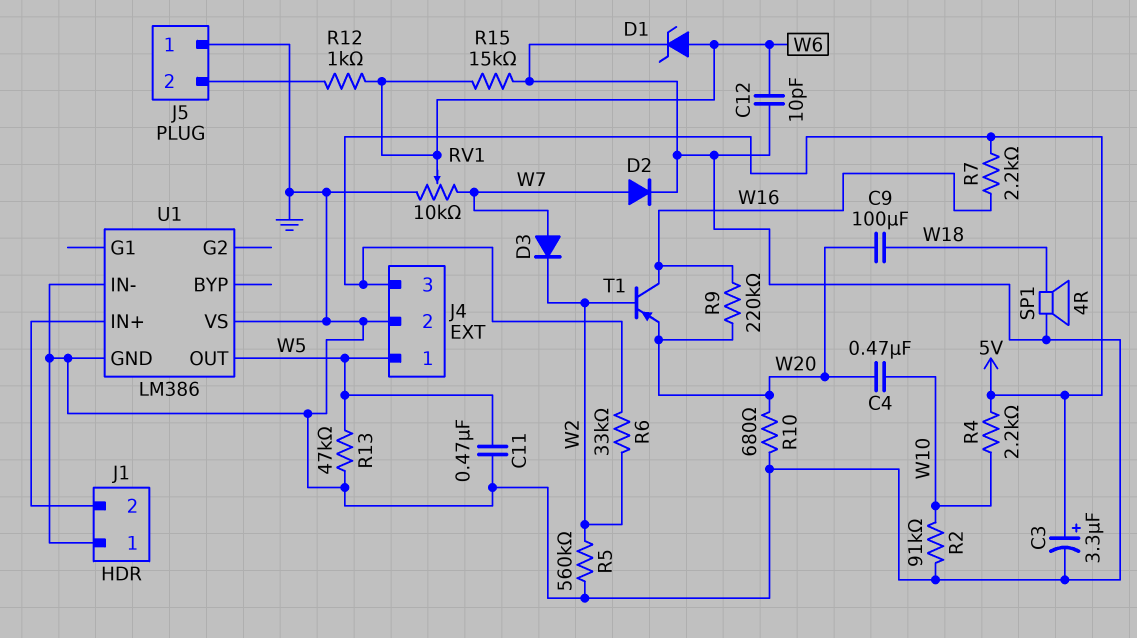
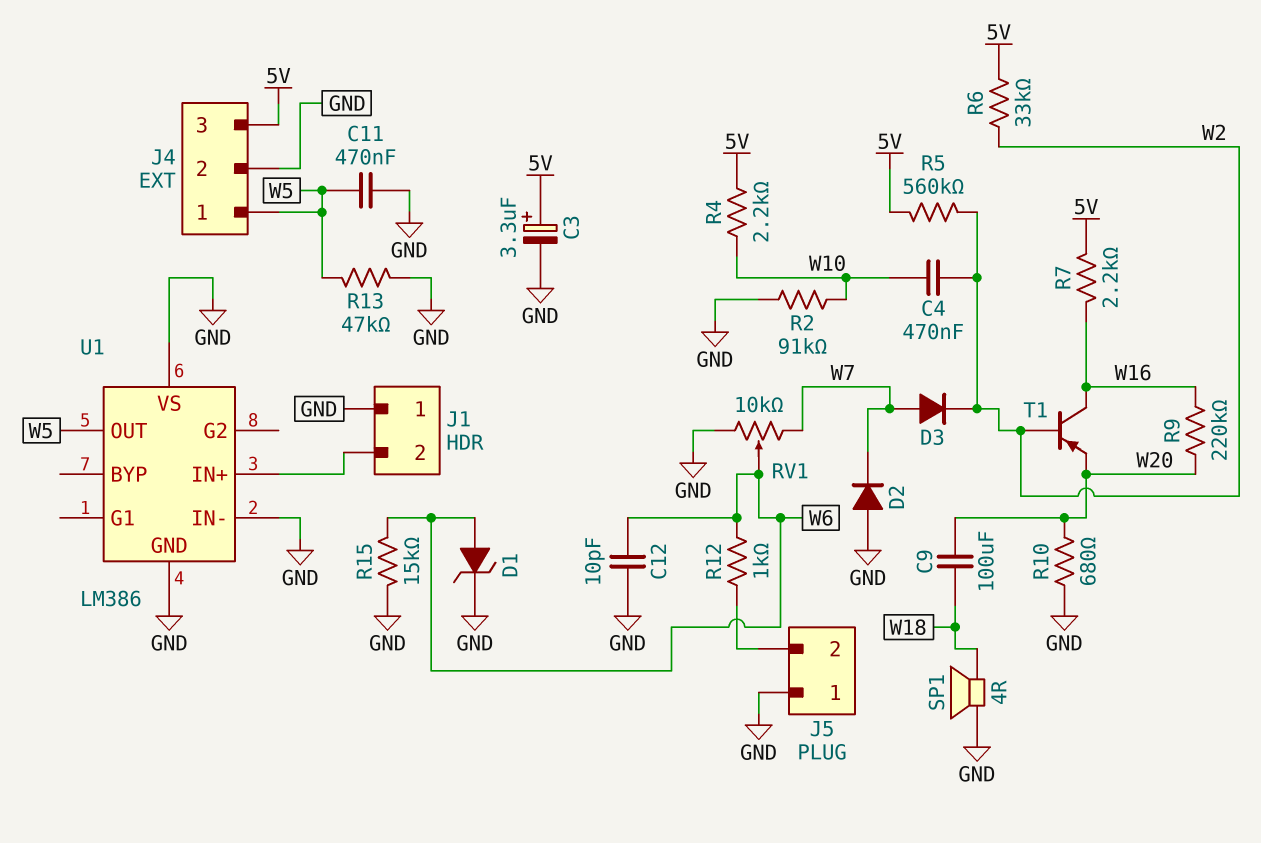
C4: 470nF (W10, W20) -> 470nF (W2, W10)
D2: diode (A W7, K GND) -> diode (A GND, K W7)
R5: 560k (GND, W2) -> 560k (5V, W2)

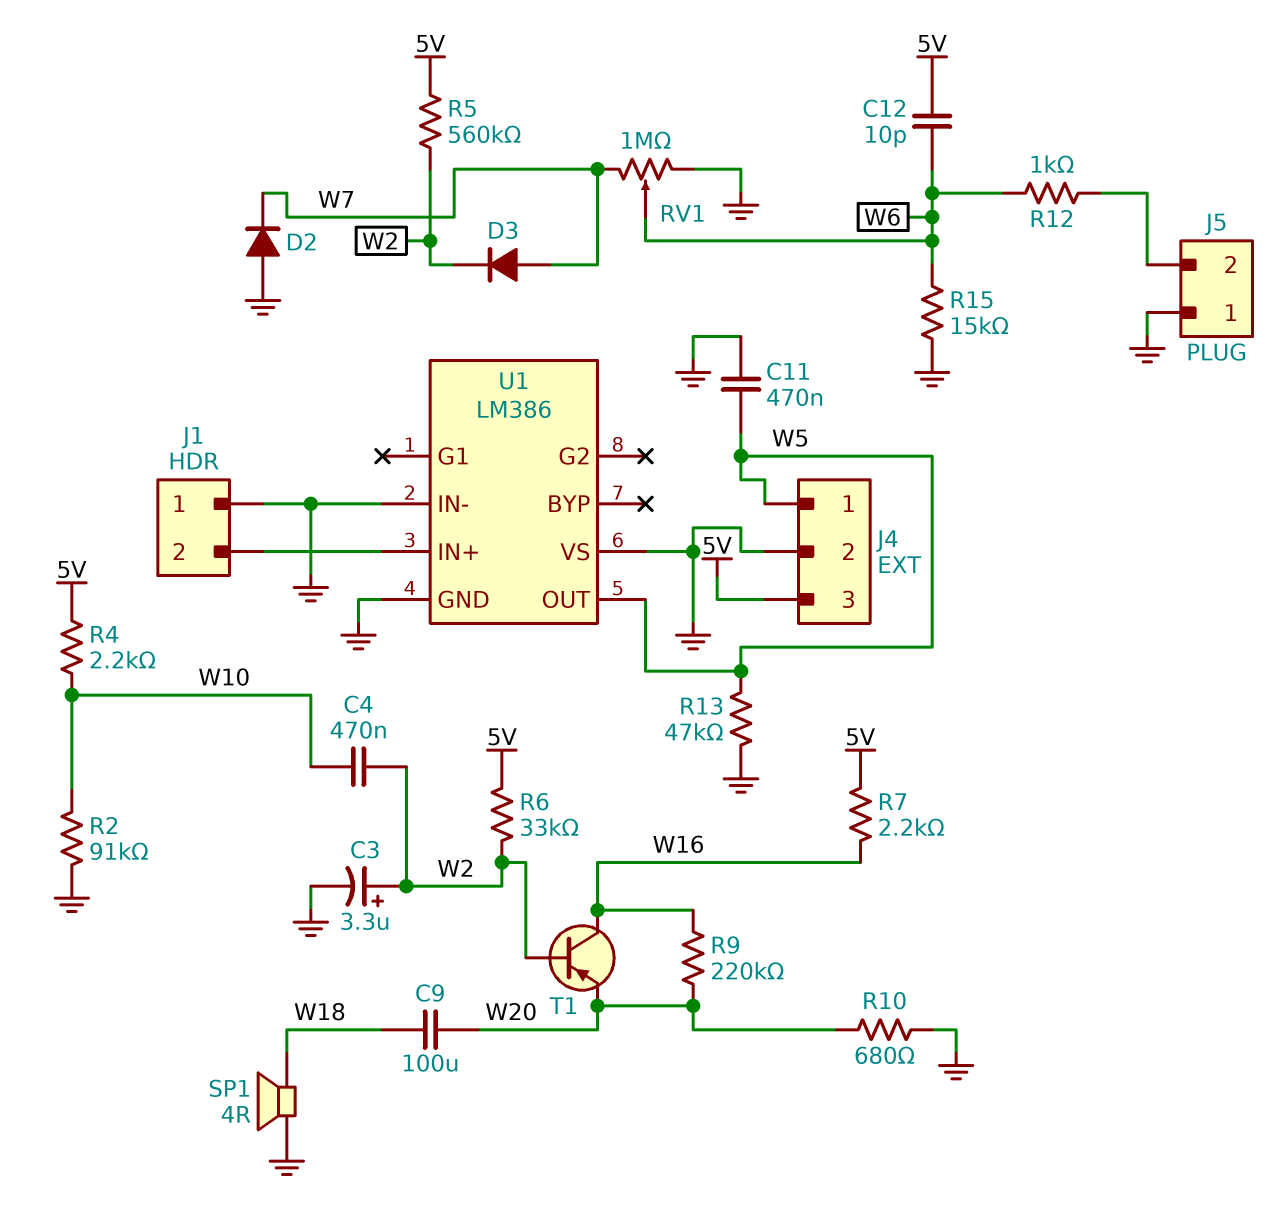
C3: 3.3uF (plus 5V, minus GND) -> 3.3uF (plus W2, minus GND)
C12: 10pF (GND, W6) -> 10pF (5V, W6)
D1: zener (A W6, K GND) -> none
RV1: 10k (GND, W7, wiper W6) -> 1M (GND, W7, wiper W6)

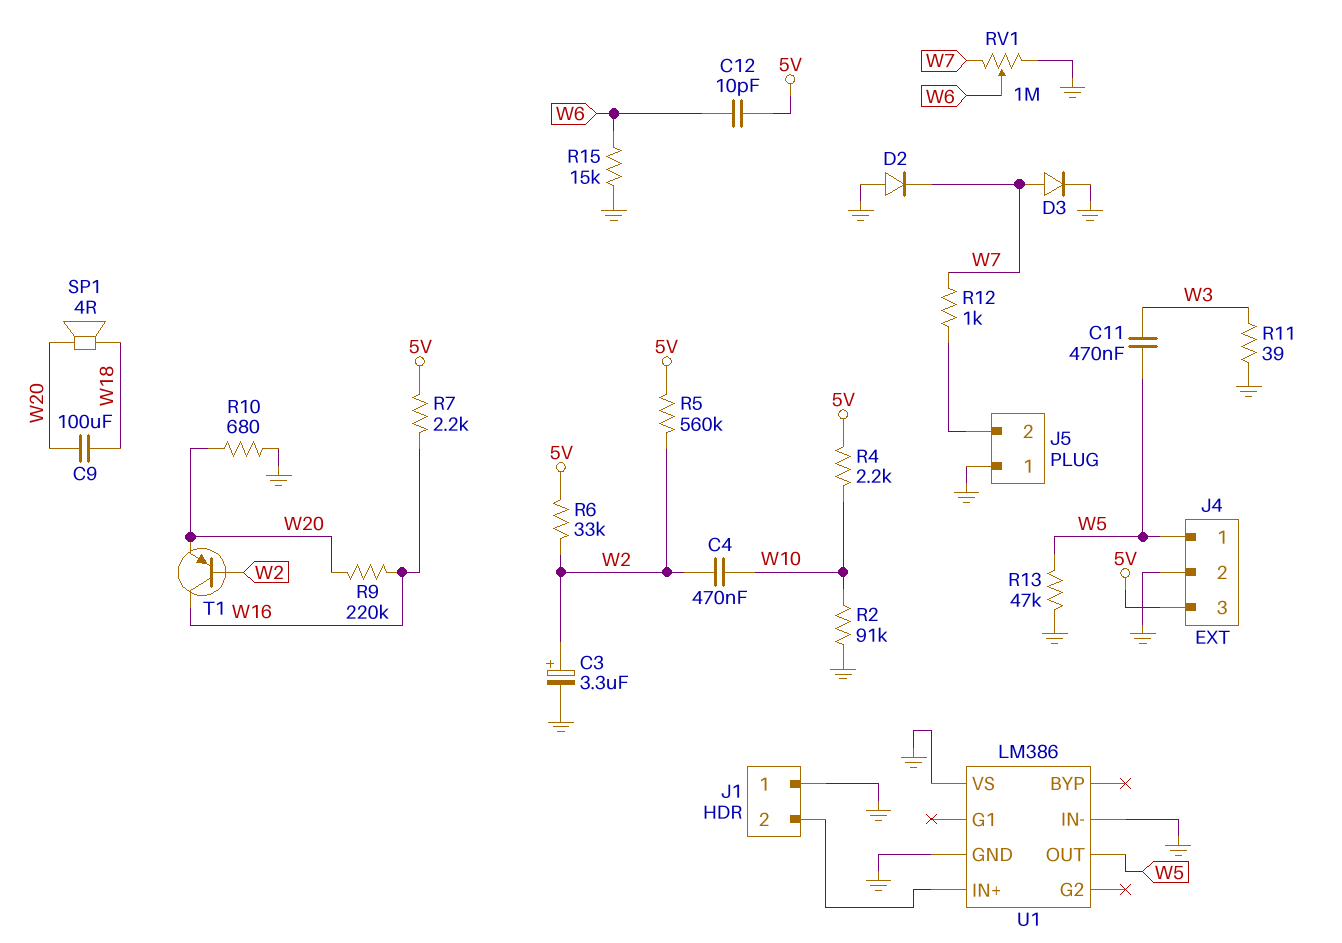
C11: 470nF (GND, W5) -> 470nF (W3, W5)
D3: diode (A W7, K W2) -> diode (A W7, K GND)
R11: none -> 39 (GND, W3)
R12: 1k (J5/2, W6) -> 1k (J5/2, W7)
SP1: speaker 4R (GND, W18) -> speaker 4R (W18, W20)

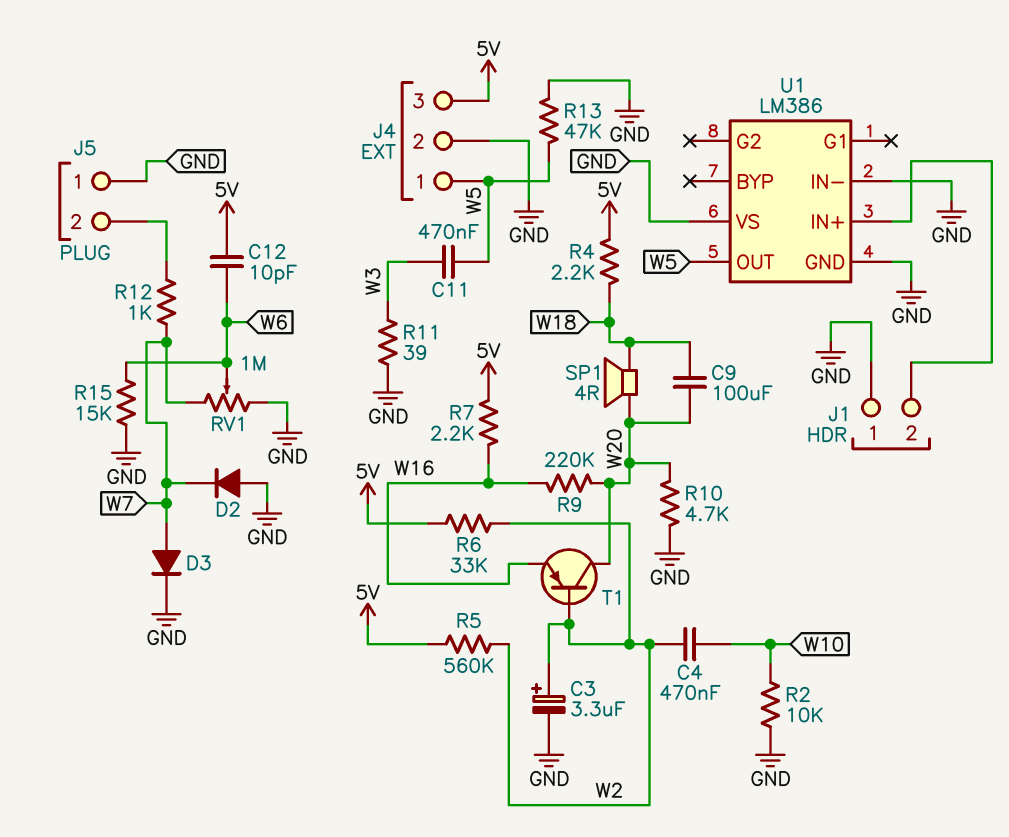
R2: 91k (GND, W10) -> 10k (GND, W10)
R4: 2.2k (5V, W10) -> 2.2k (5V, W18)
R10: 680 (GND, W20) -> 4.7k (GND, W20)
T1: PNP (B W2, C W16, E W20) -> PNP (B W2, C W20, E W16)

